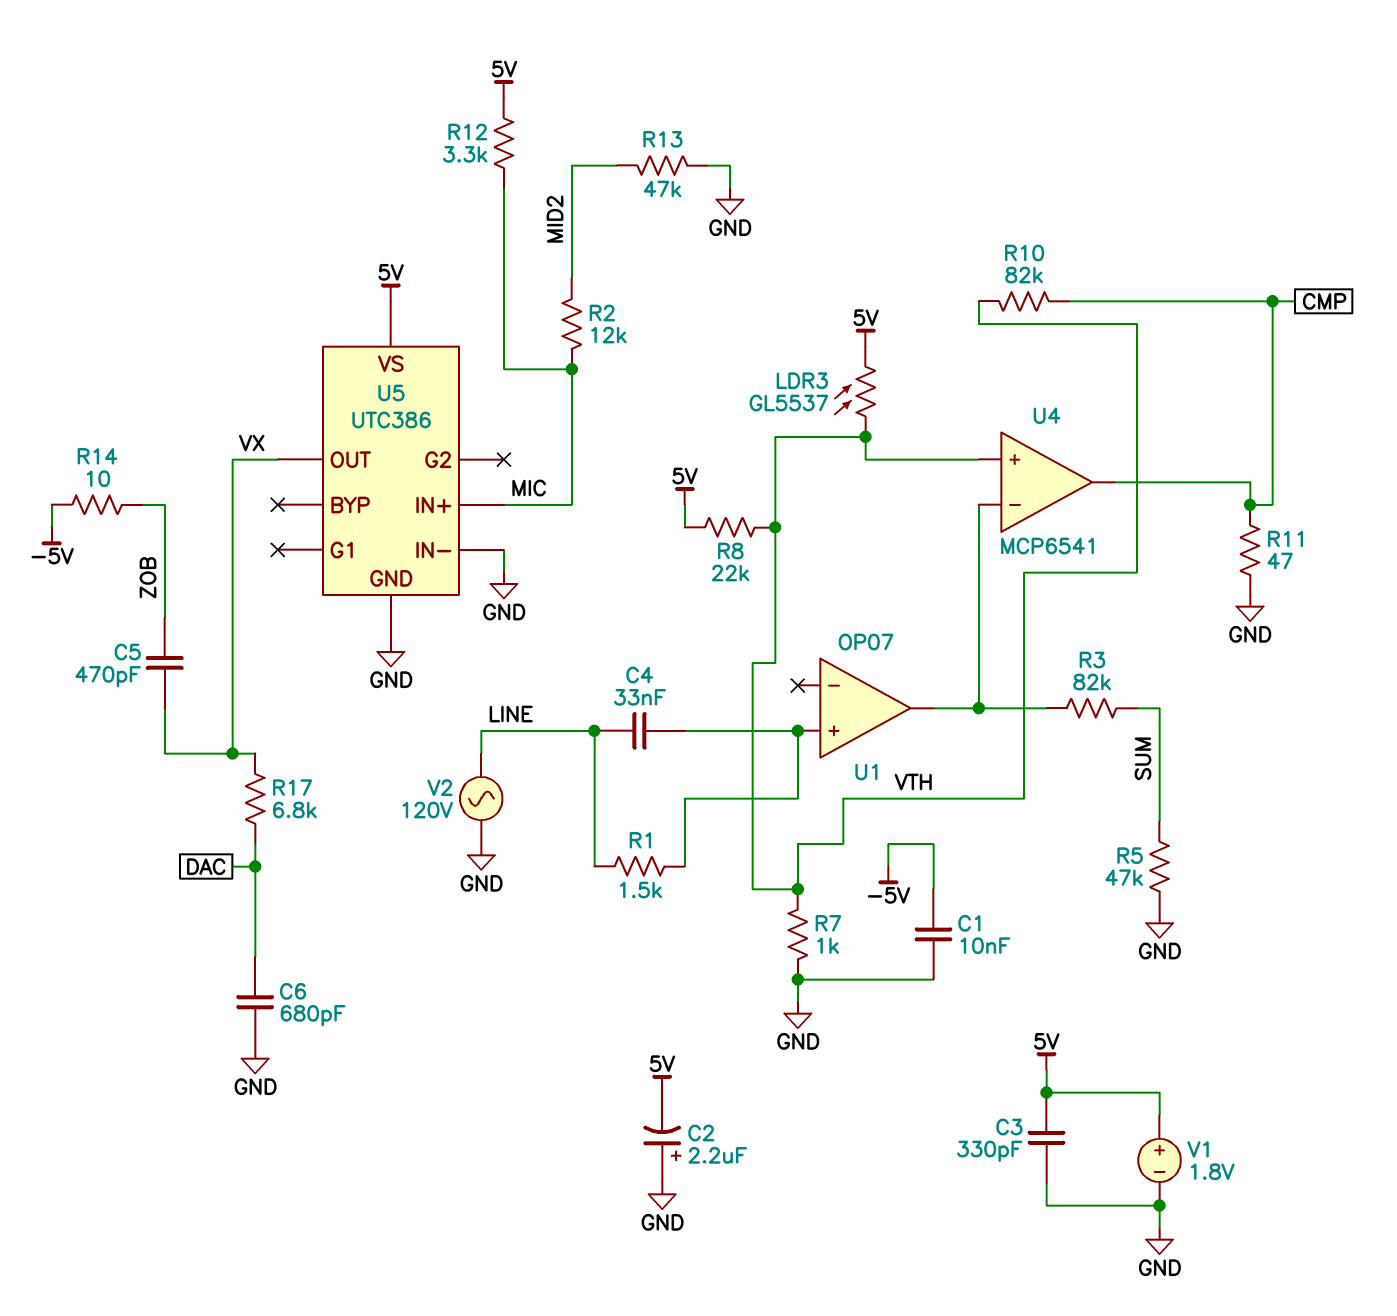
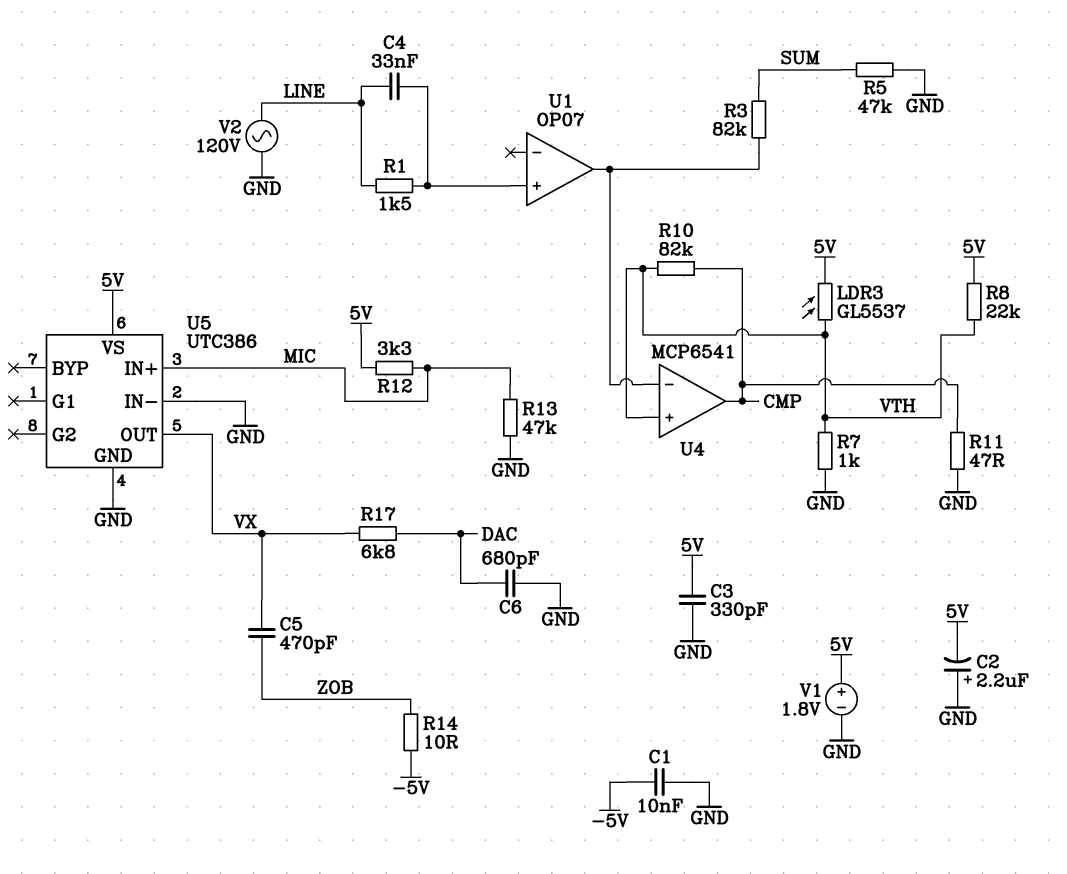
R2: 12k (MIC, MID2) -> none
R13: 47k (GND, MID2) -> 47k (GND, MIC)

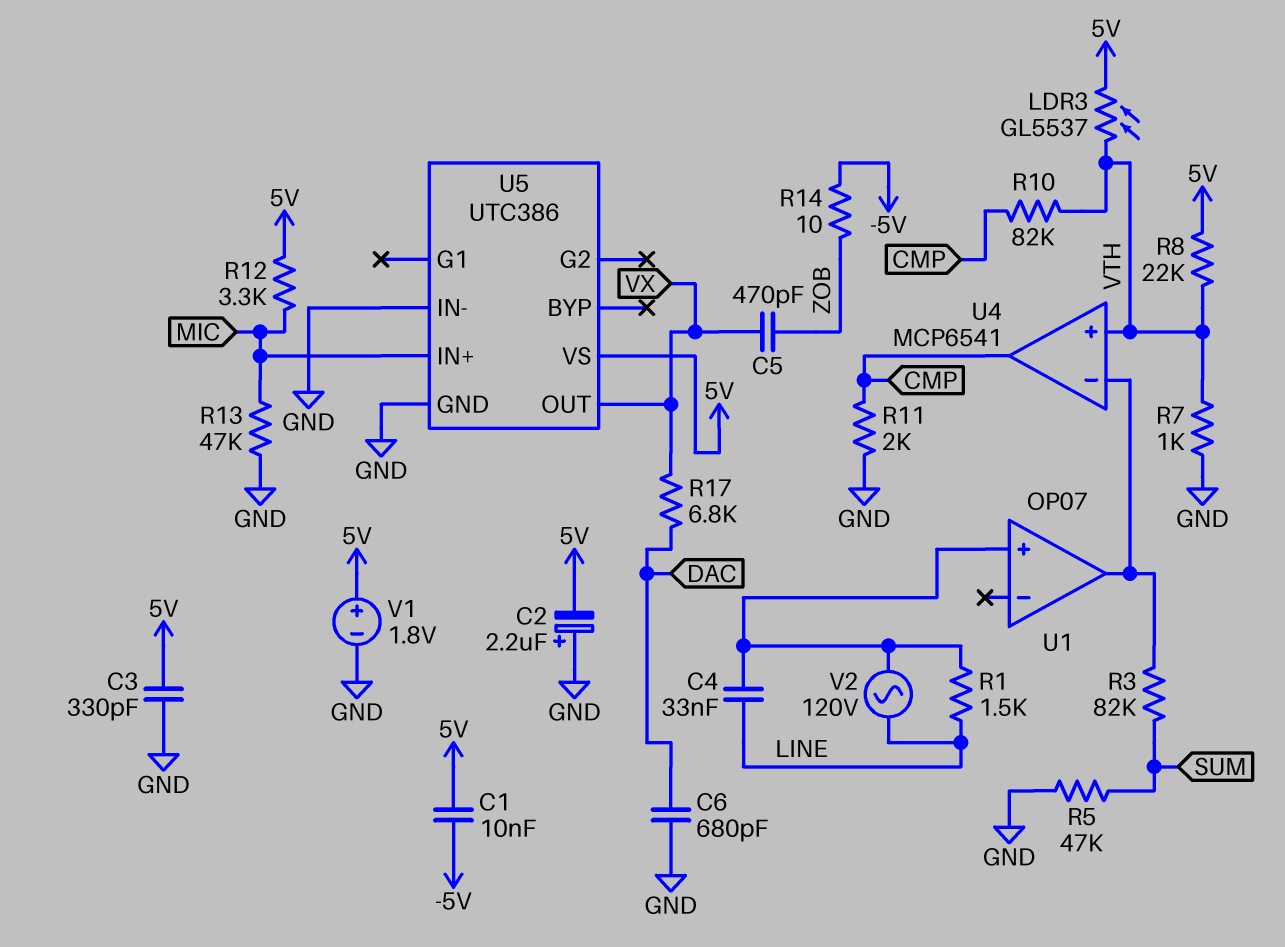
C1: 10nF (-5V, GND) -> 10nF (-5V, 5V)
R11: 47 (CMP, GND) -> 2k (CMP, GND)
V2: AC 120V (GND, LINE) -> AC 120V (LINE, U1/in+)

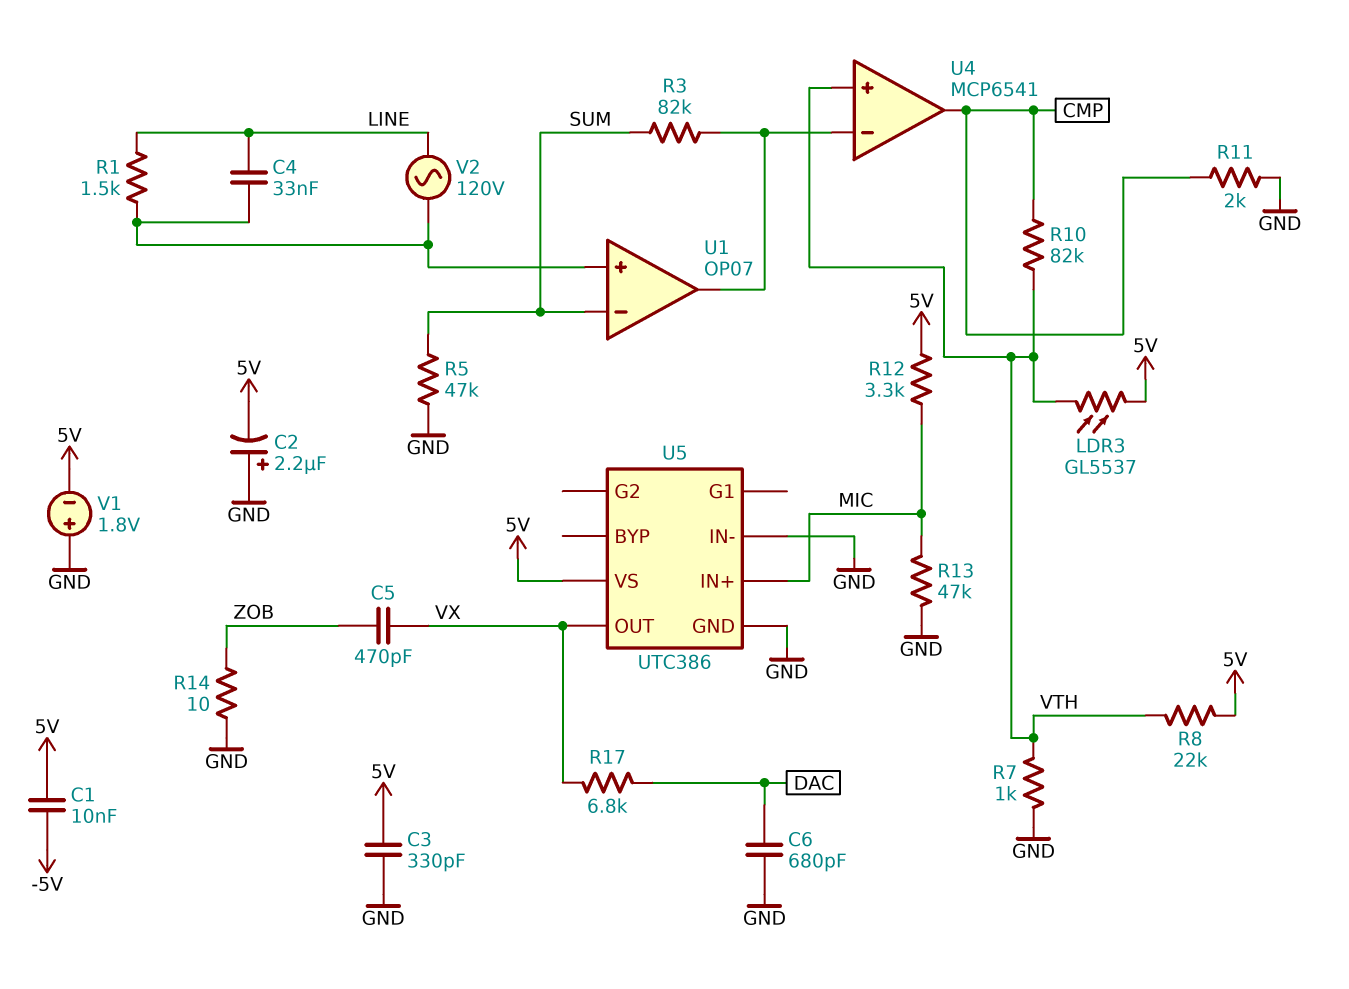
R14: 10 (-5V, ZOB) -> 10 (GND, ZOB)
U1 pin in-: none -> SUM
V1: 1.8V (plus 5V, minus GND) -> 1.8V (plus GND, minus 5V)

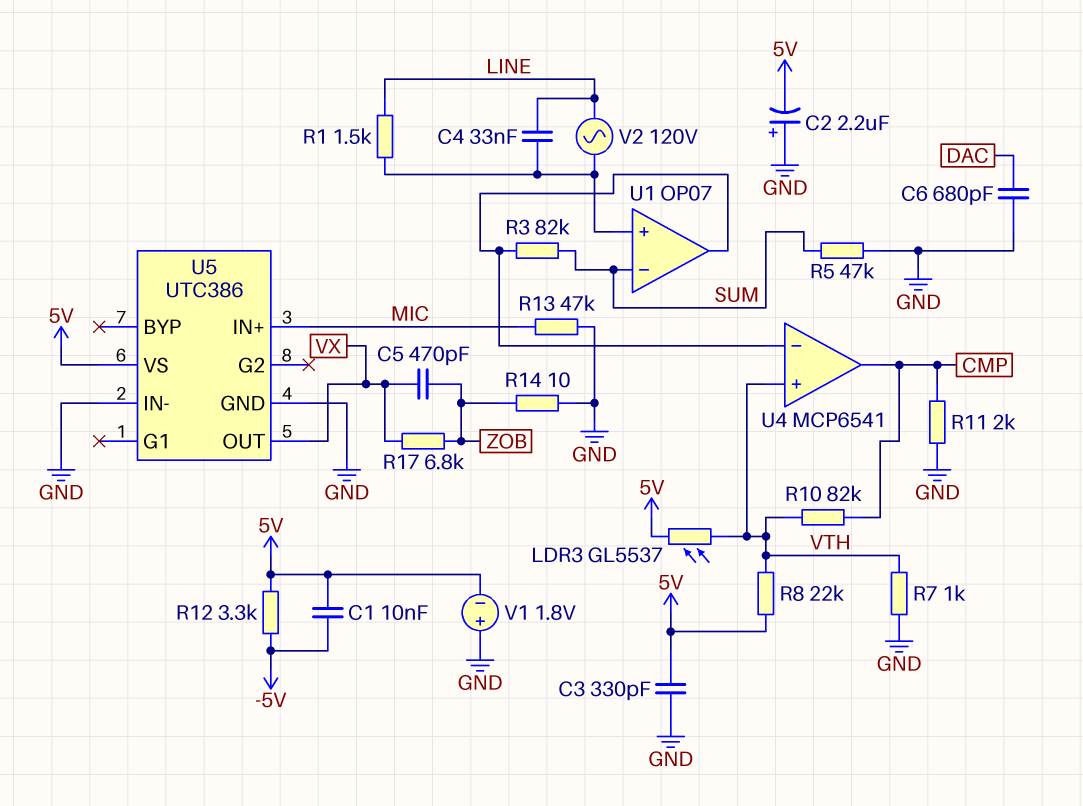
R12: 3.3k (5V, MIC) -> 3.3k (-5V, 5V)
R17: 6.8k (DAC, VX) -> 6.8k (VX, ZOB)

